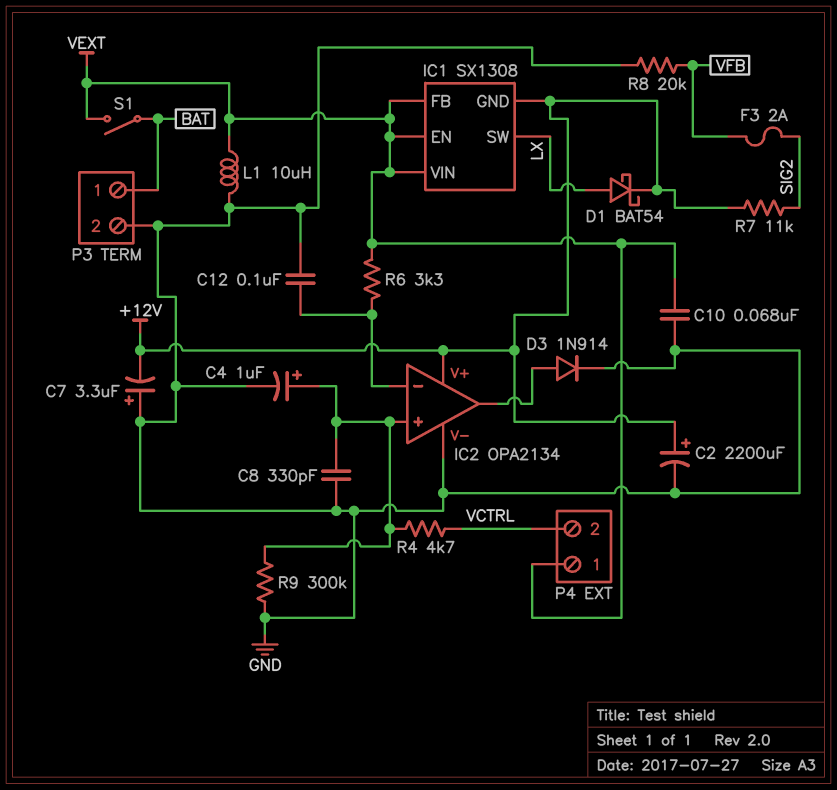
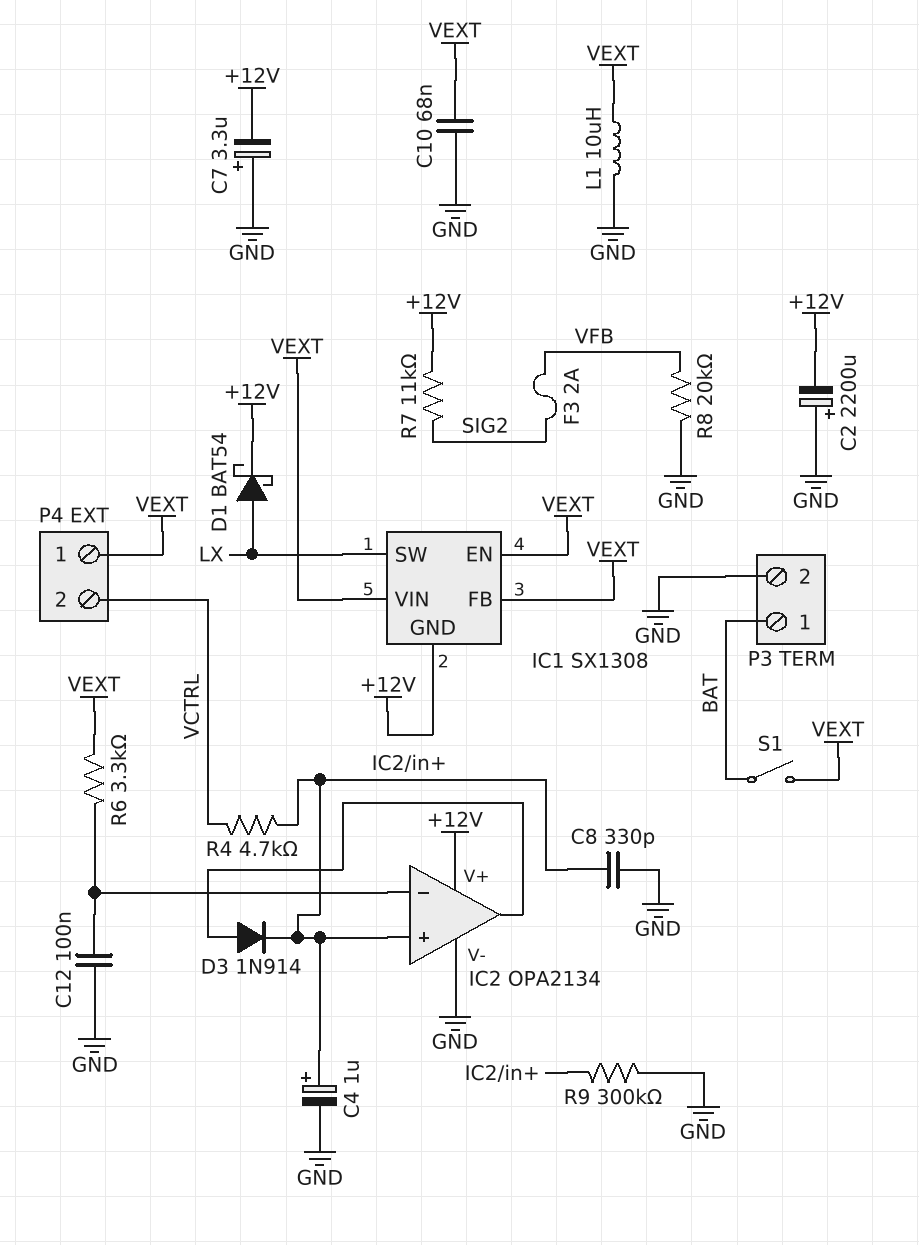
C2: 2200uF (plus +12V, minus GND) -> 2200uF (plus GND, minus +12V)
D3: diode 1N914 (A IC2/out, K GND) -> diode 1N914 (A IC2/out, K IC2/in+)

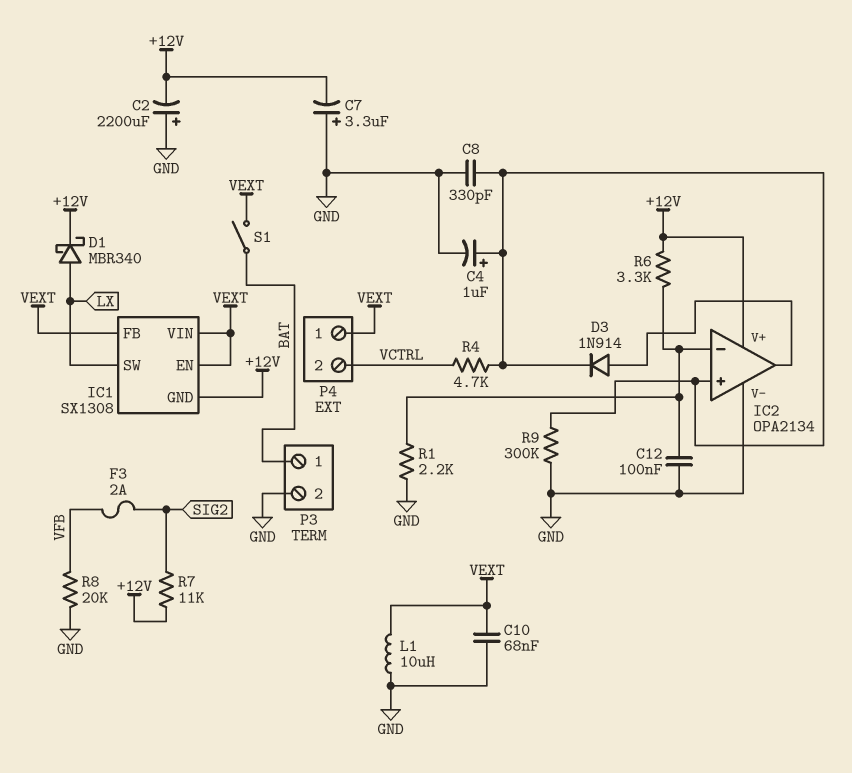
D1: schottky BAT54 (A LX, K +12V) -> schottky MBR340 (A LX, K +12V)
R1: none -> 2.2k (GND, IC2/in-)
R6: 3.3k (IC2/in-, VEXT) -> 3.3k (+12V, IC2/in-)

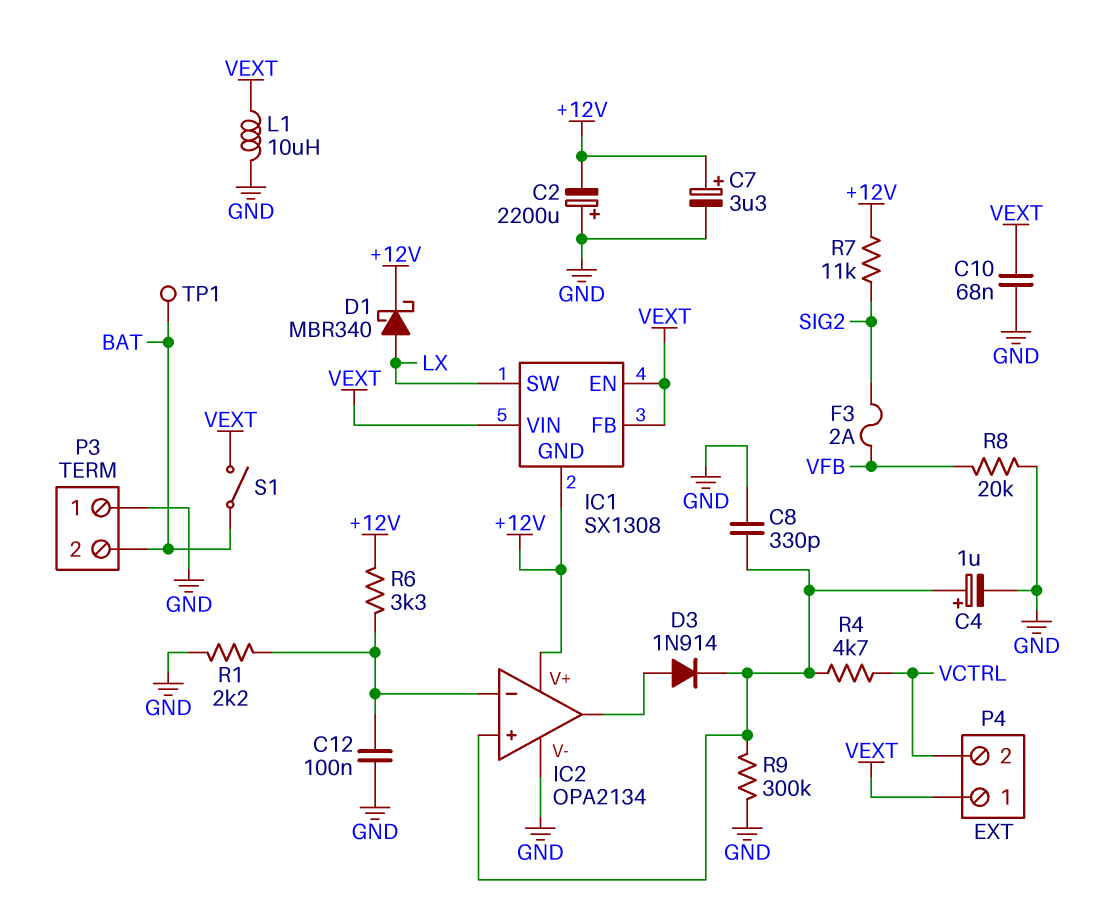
C7: 3.3uF (plus GND, minus +12V) -> 3.3uF (plus +12V, minus GND)
P3 pin 1: BAT -> GND
P3 pin 2: GND -> BAT
TP1: none -> test point (BAT)

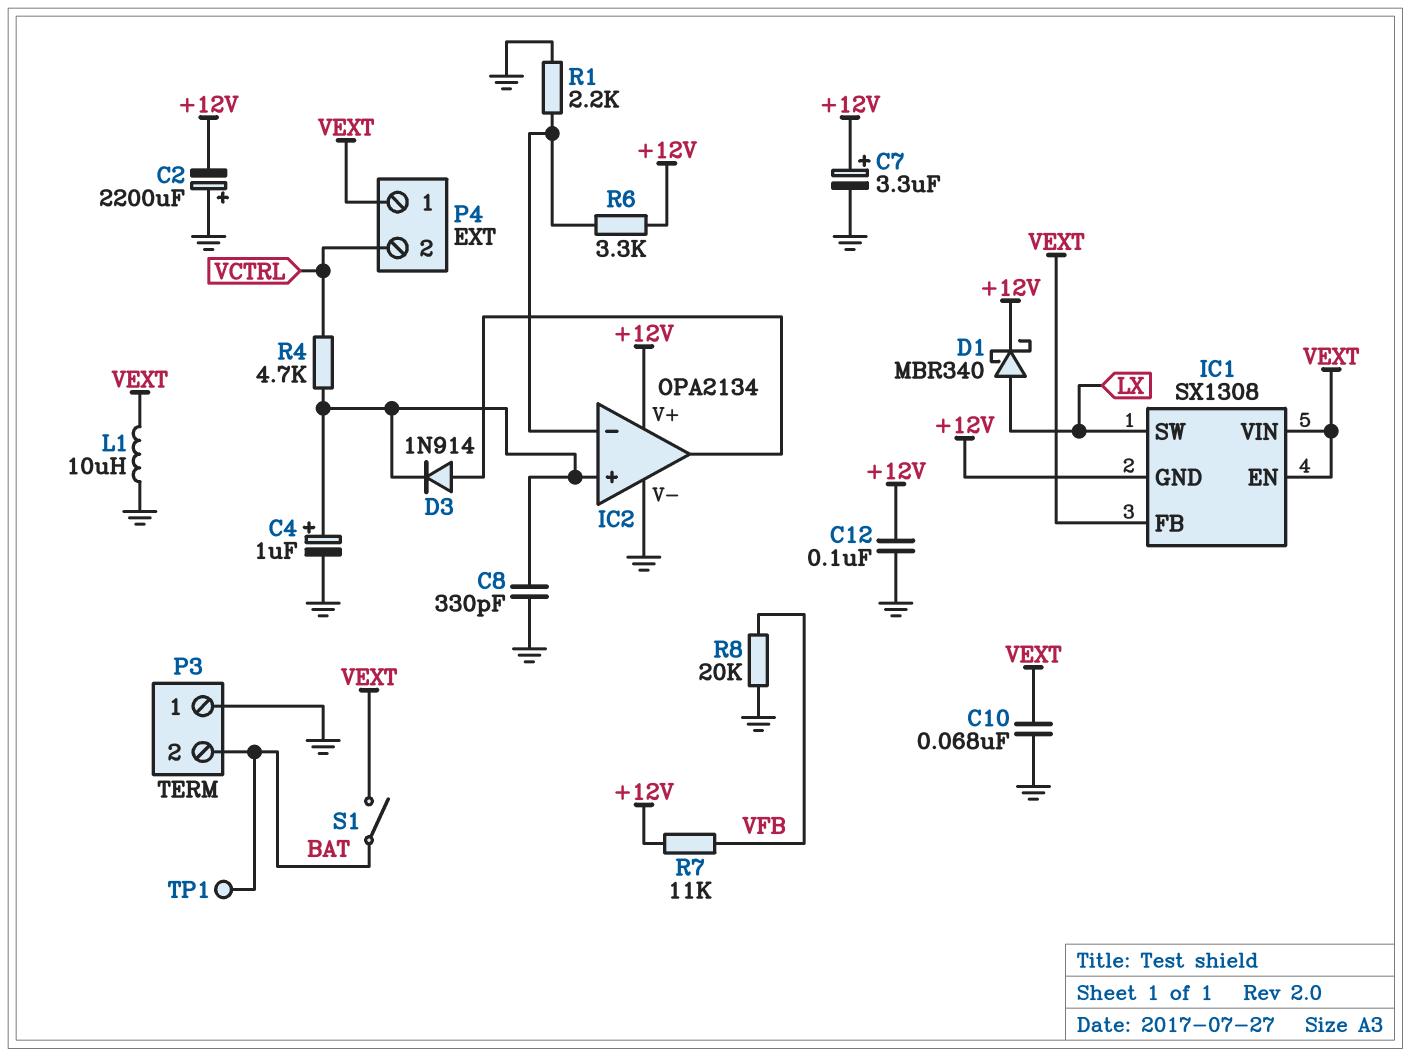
C12: 100nF (GND, IC2/in-) -> 100nF (+12V, GND)
F3: 2A (SIG2, VFB) -> none
R7: 11k (+12V, SIG2) -> 11k (+12V, VFB)
R9: 300k (GND, IC2/in+) -> none

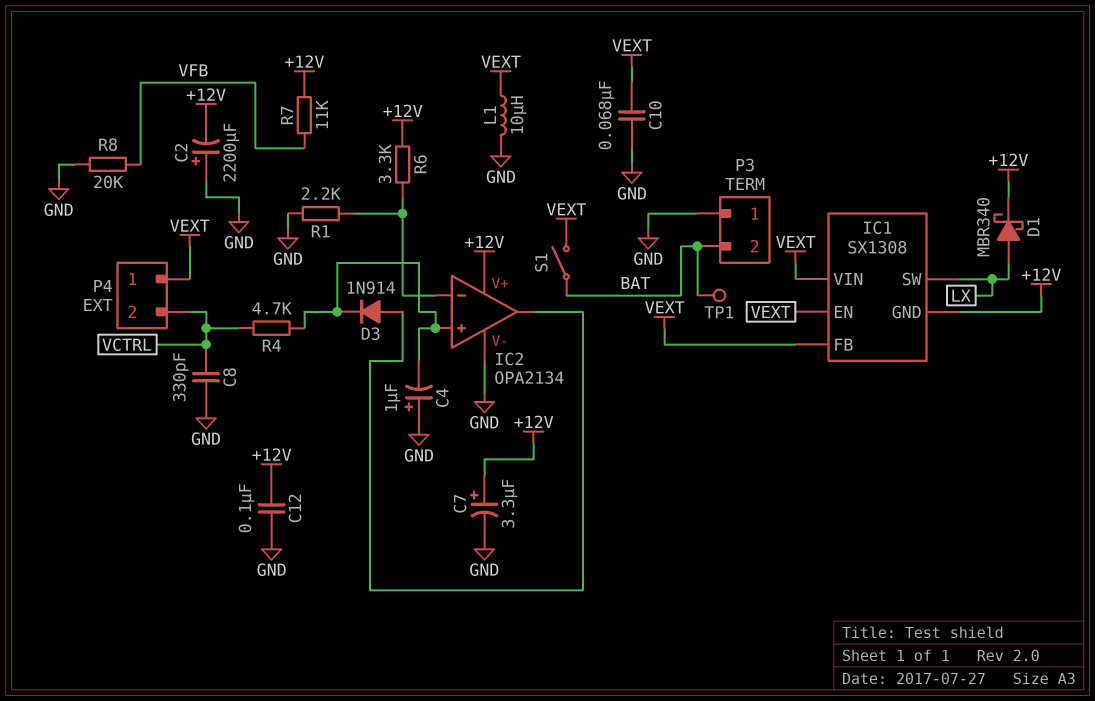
C4: 1uF (plus IC2/in+, minus GND) -> 1uF (plus GND, minus IC2/in+)
C8: 330pF (GND, IC2/in+) -> 330pF (GND, VCTRL)

